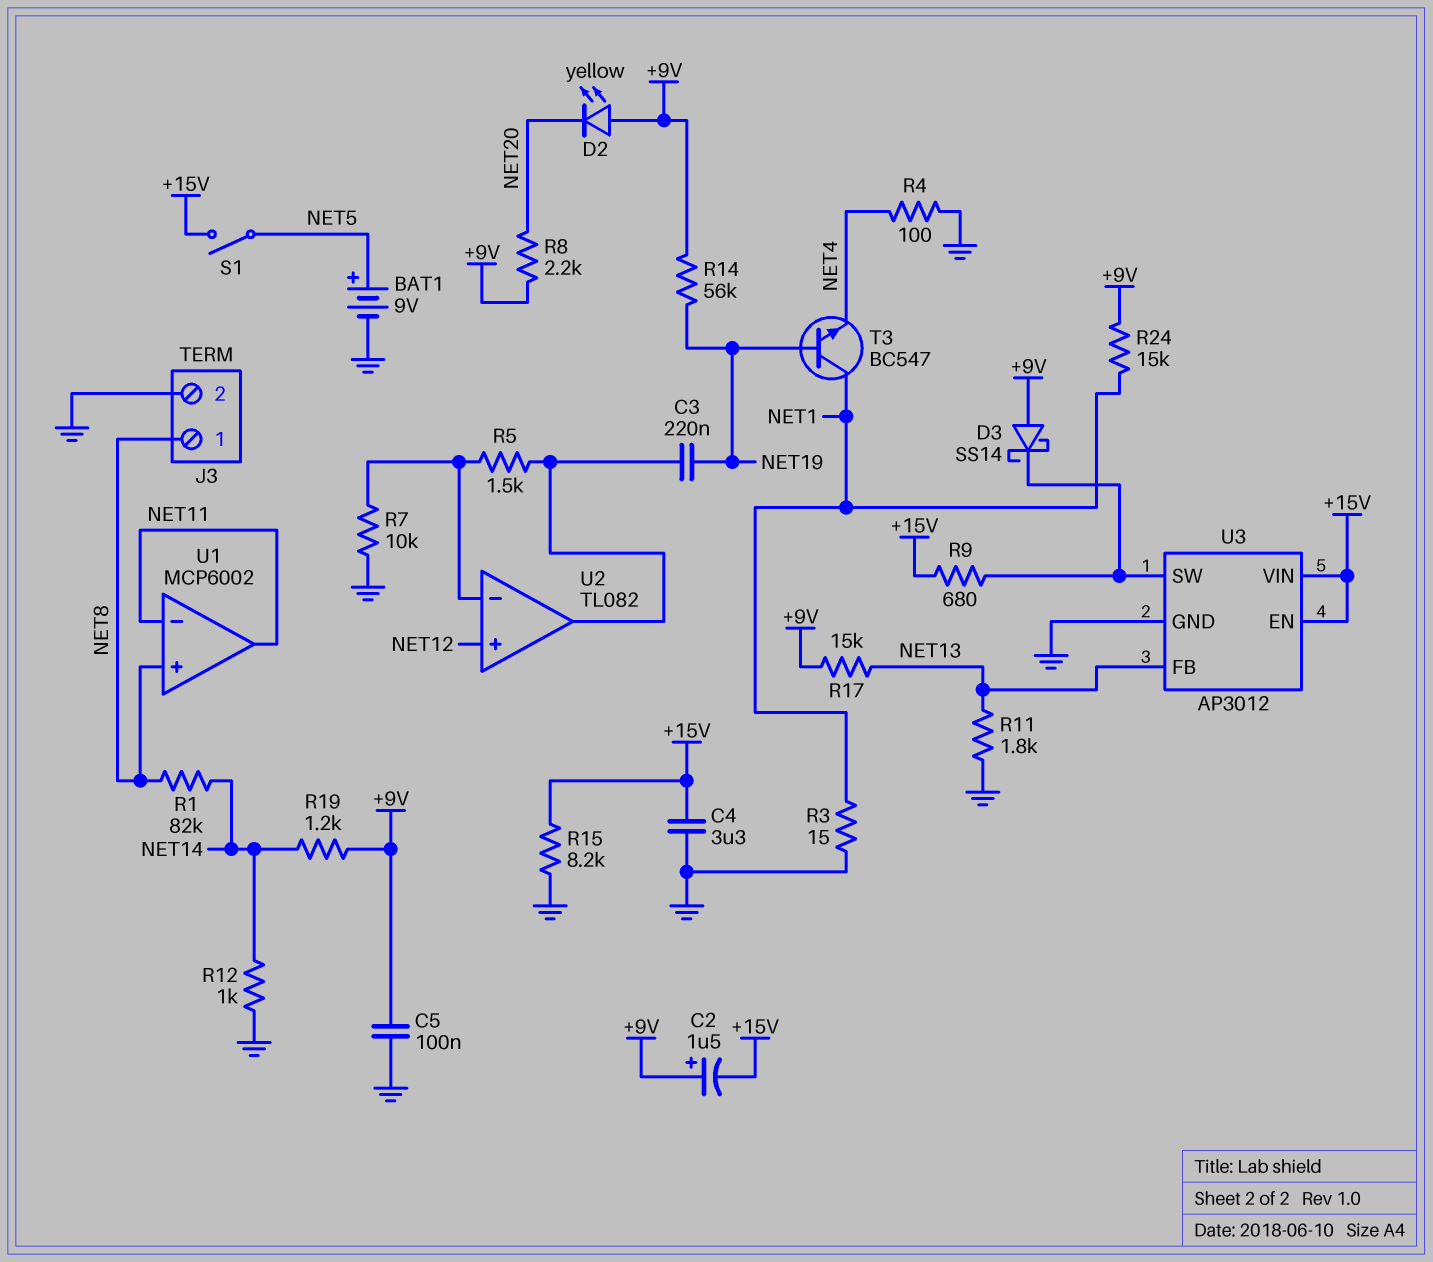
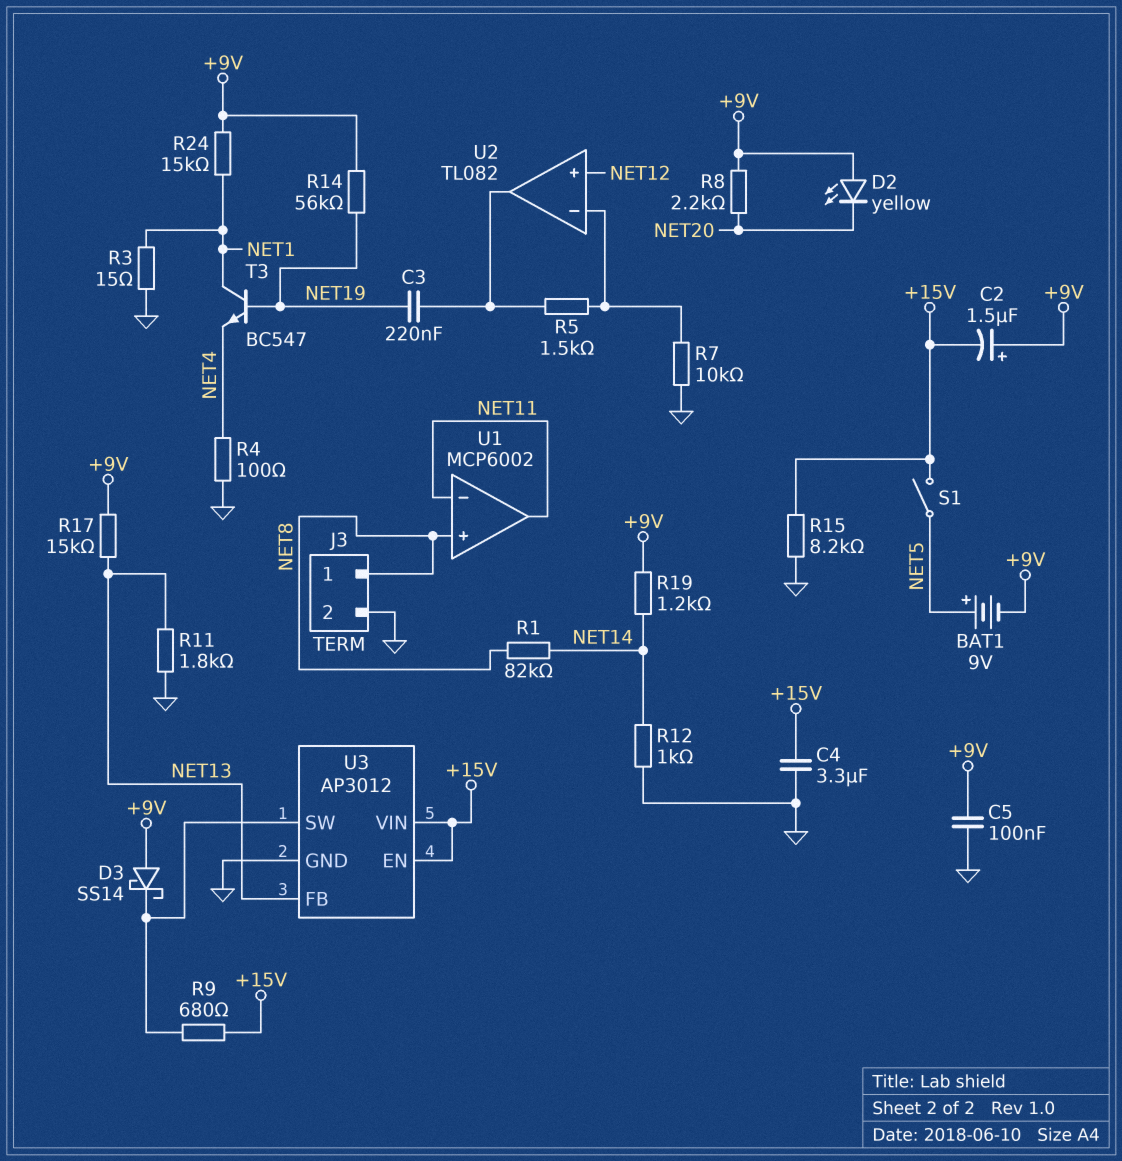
BAT1: 9V (plus NET5, minus GND) -> 9V (plus NET5, minus +9V)

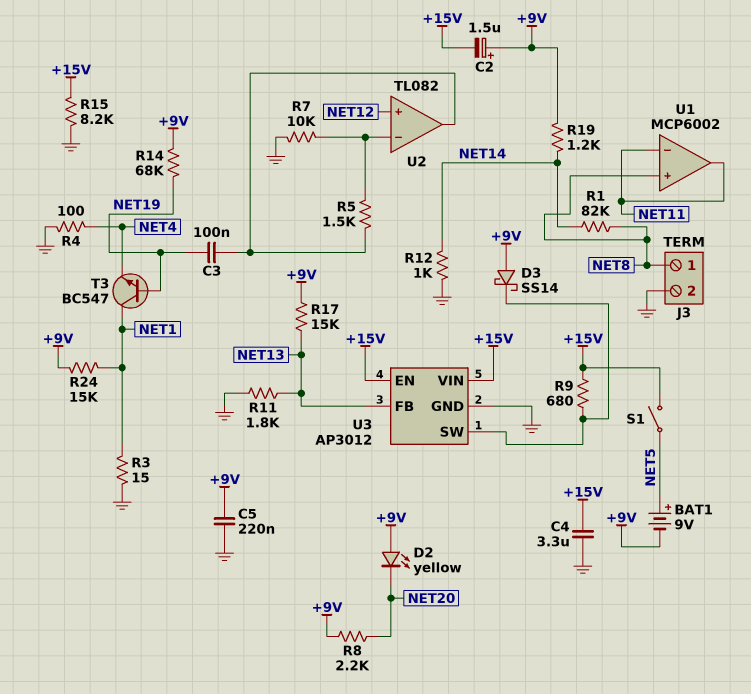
C3: 220nF (NET19, U2/out) -> 100nF (NET19, U2/out)
C5: 100nF (+9V, GND) -> 220nF (+9V, GND)
R14: 56k (+9V, NET19) -> 68k (+9V, NET19)

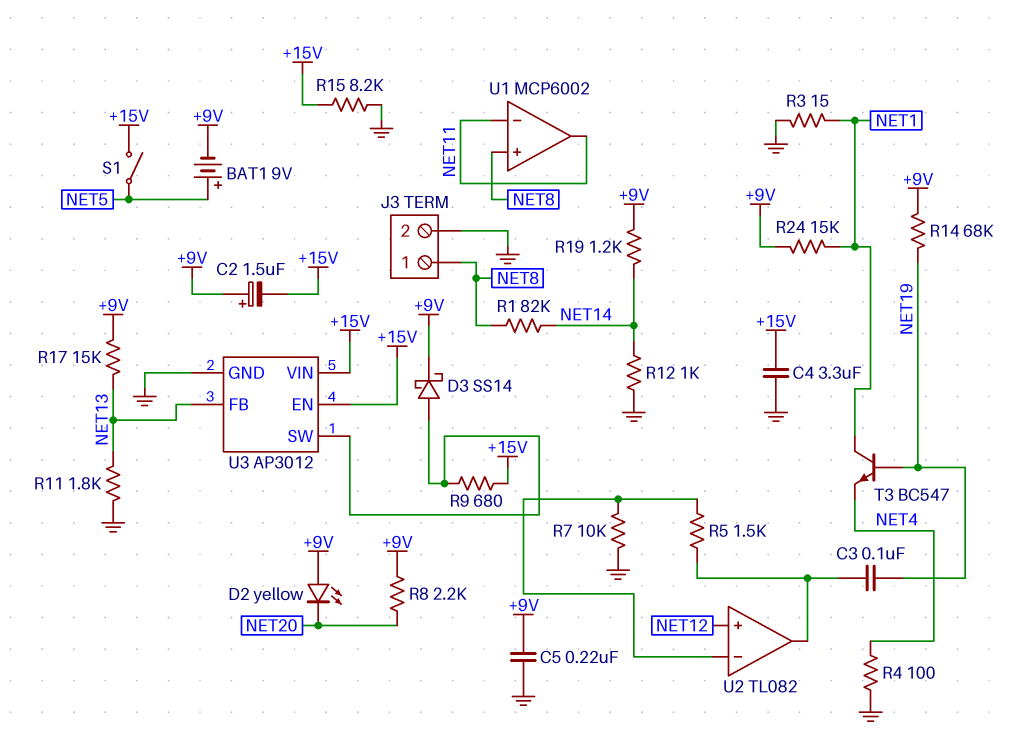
D3: schottky SS14 (A +9V, K U3/SW) -> schottky SS14 (A U3/SW, K +9V)

